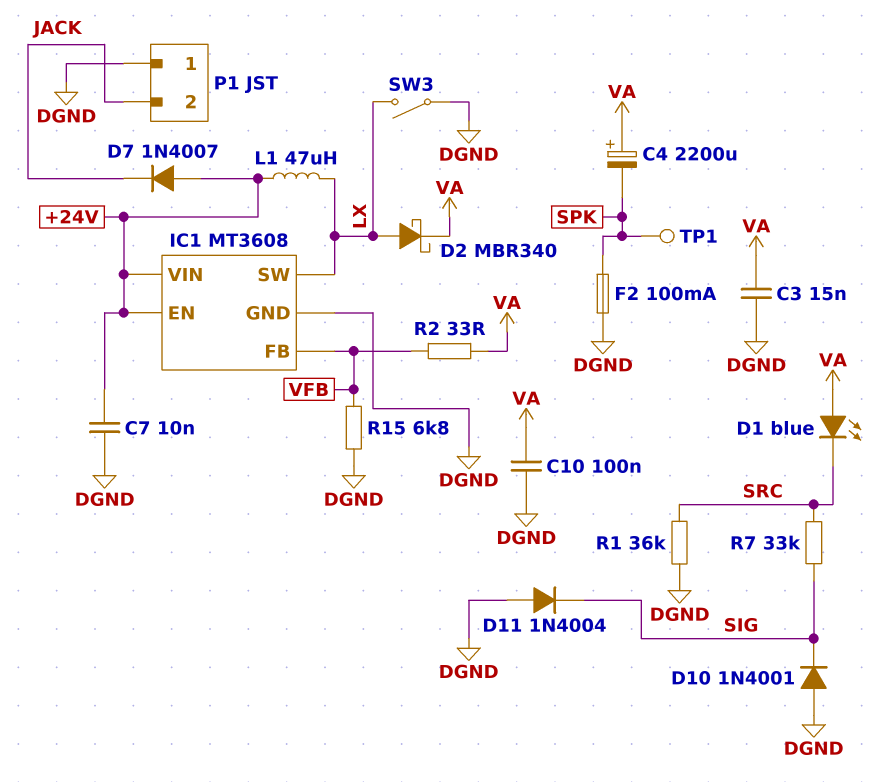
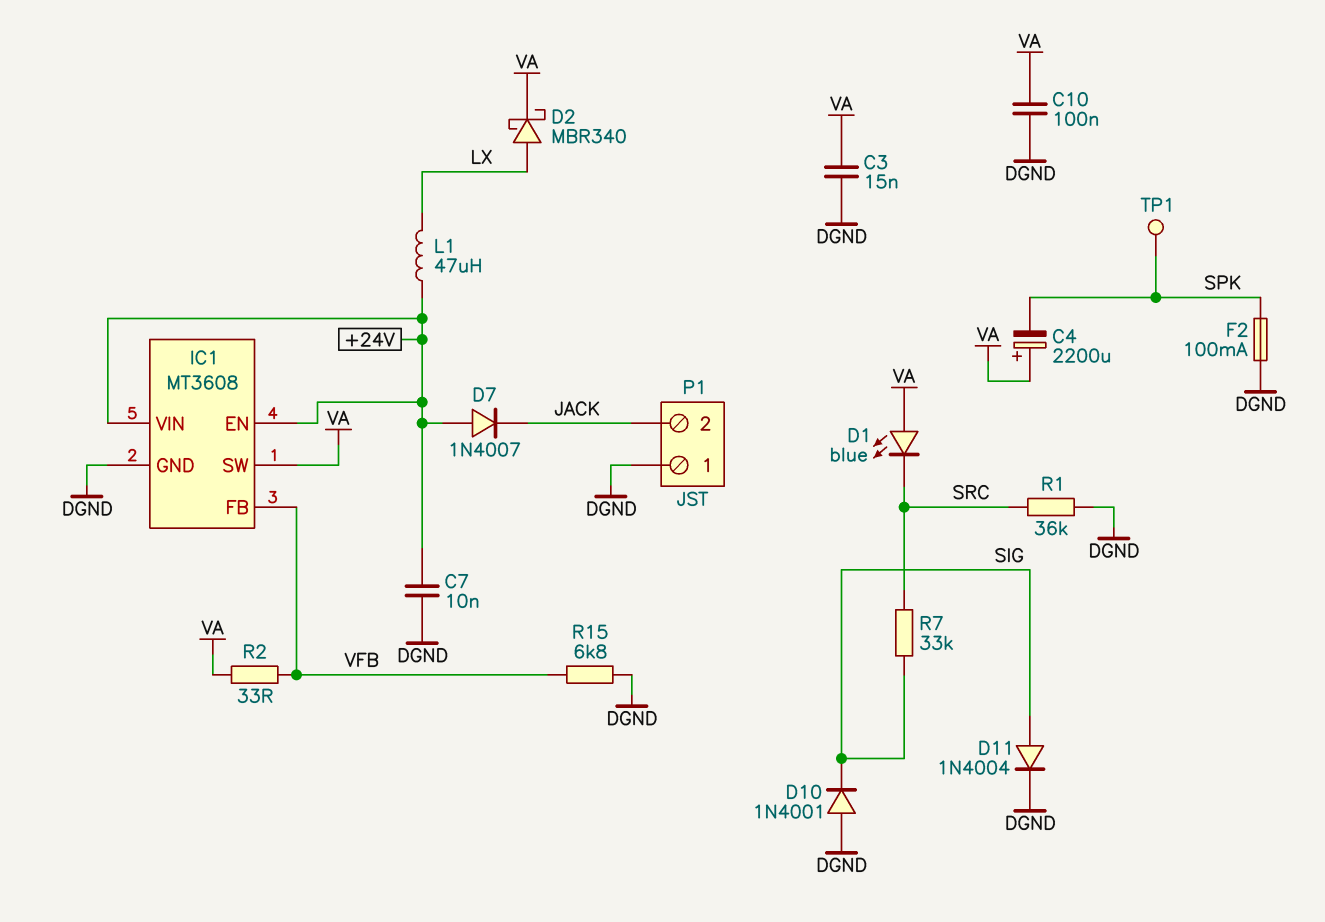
D11: diode 1N4004 (A DGND, K SIG) -> diode 1N4004 (A SIG, K DGND)
IC1 pin SW: LX -> VA
SW3: switch (DGND, LX) -> none

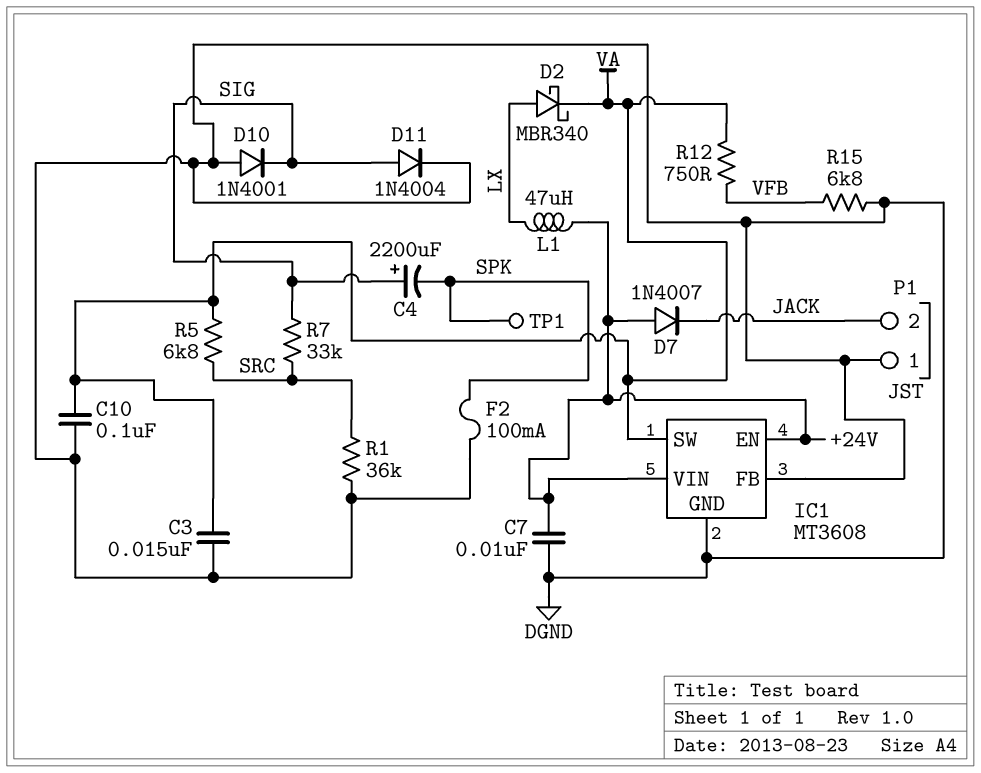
C4: 2200uF (plus VA, minus SPK) -> 2200uF (plus SIG, minus SPK)
D1: LED blue (A VA, K SRC) -> none
IC1 pin FB: VFB -> DGND
R2: 33 (VA, VFB) -> none
R5: none -> 6.8k (SRC, VA)
R12: none -> 750 (VA, VFB)

